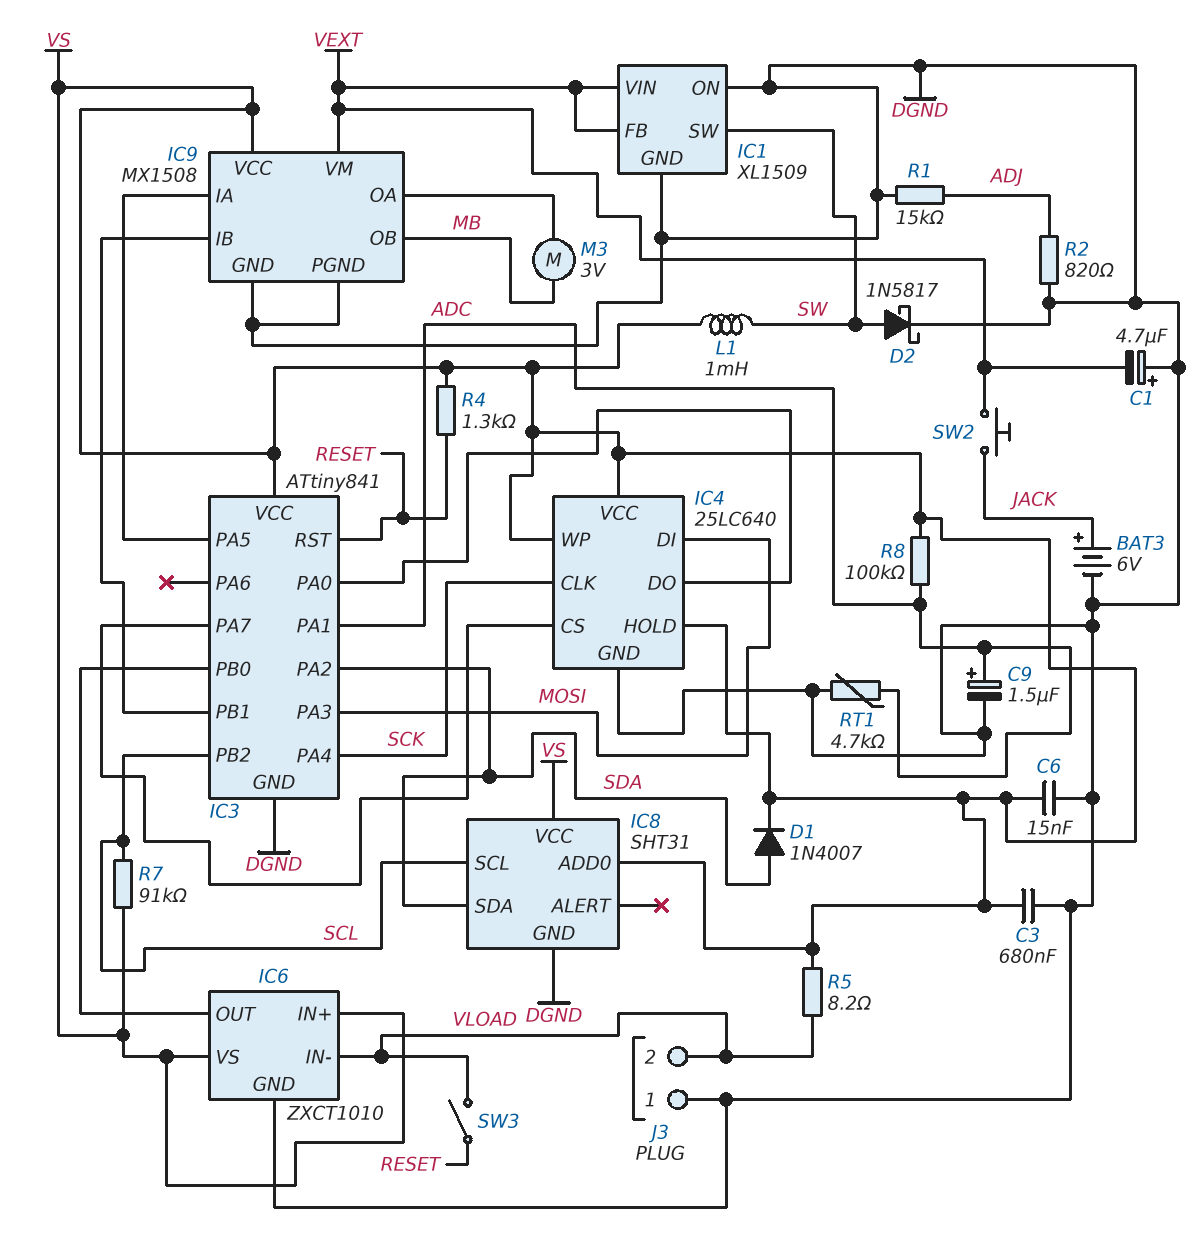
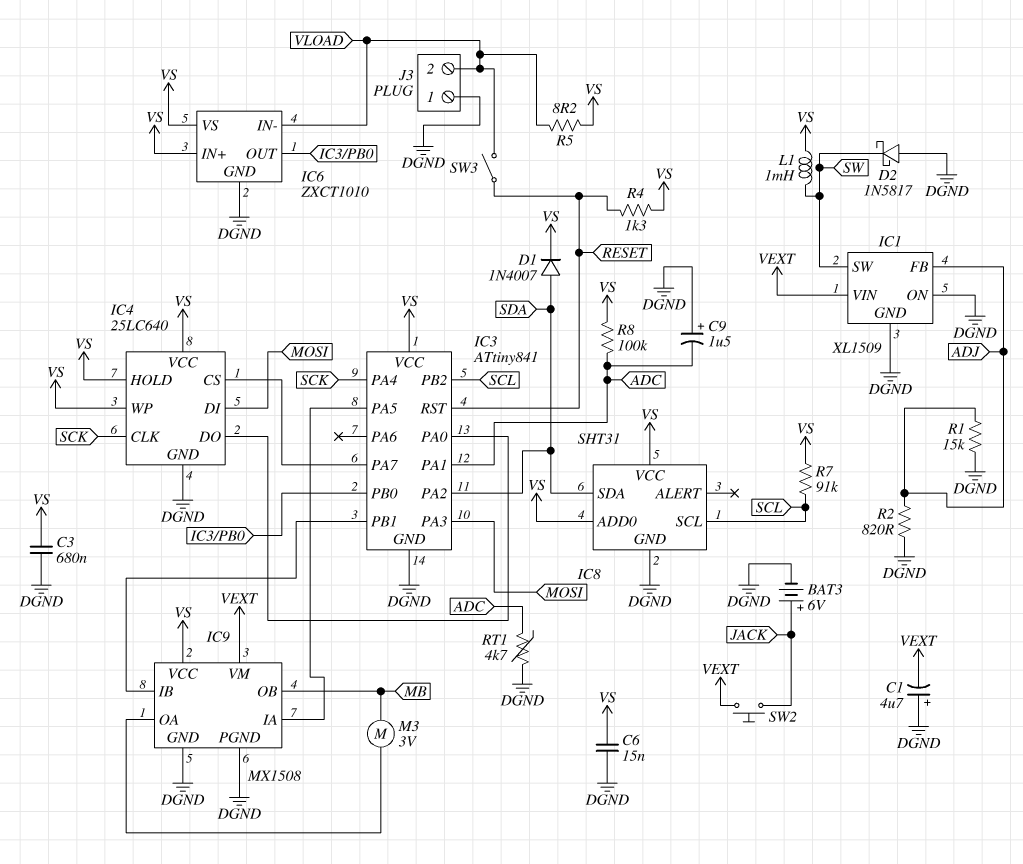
C9: 1.5uF (plus ADC, minus DGND) -> 1.5uF (plus DGND, minus ADC)
D2: schottky 1N5817 (A SW, K DGND) -> schottky 1N5817 (A DGND, K SW)
IC1 pin FB: VEXT -> ADJ

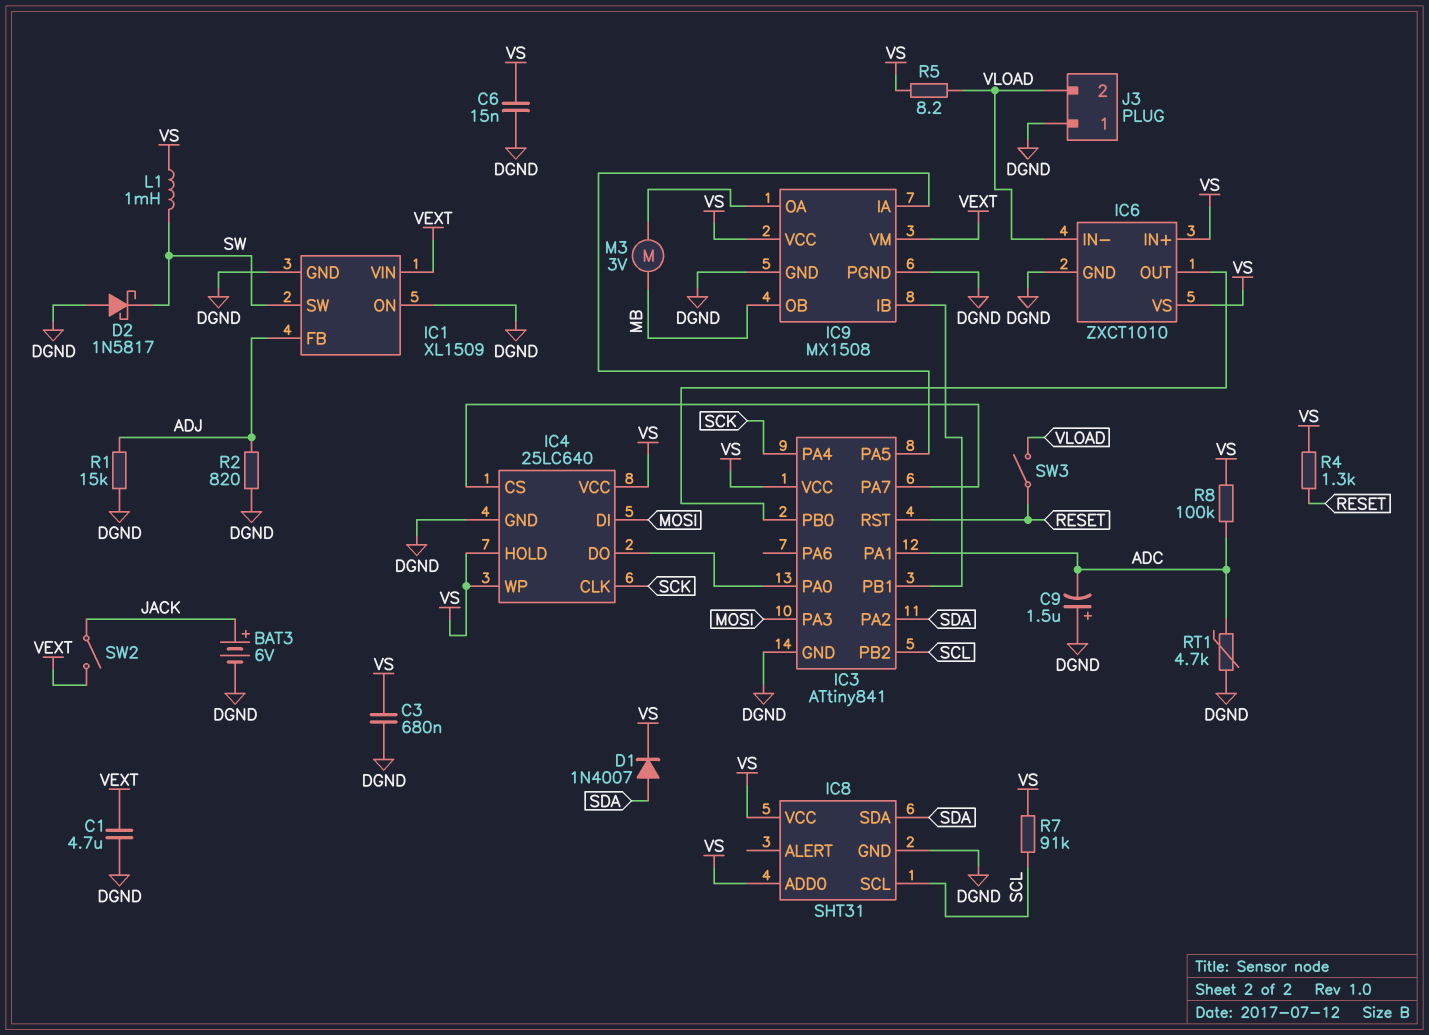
C1: 4.7uF (plus DGND, minus VEXT) -> 4.7uF (DGND, VEXT)
SW2: button (JACK, VEXT) -> switch (JACK, VEXT)

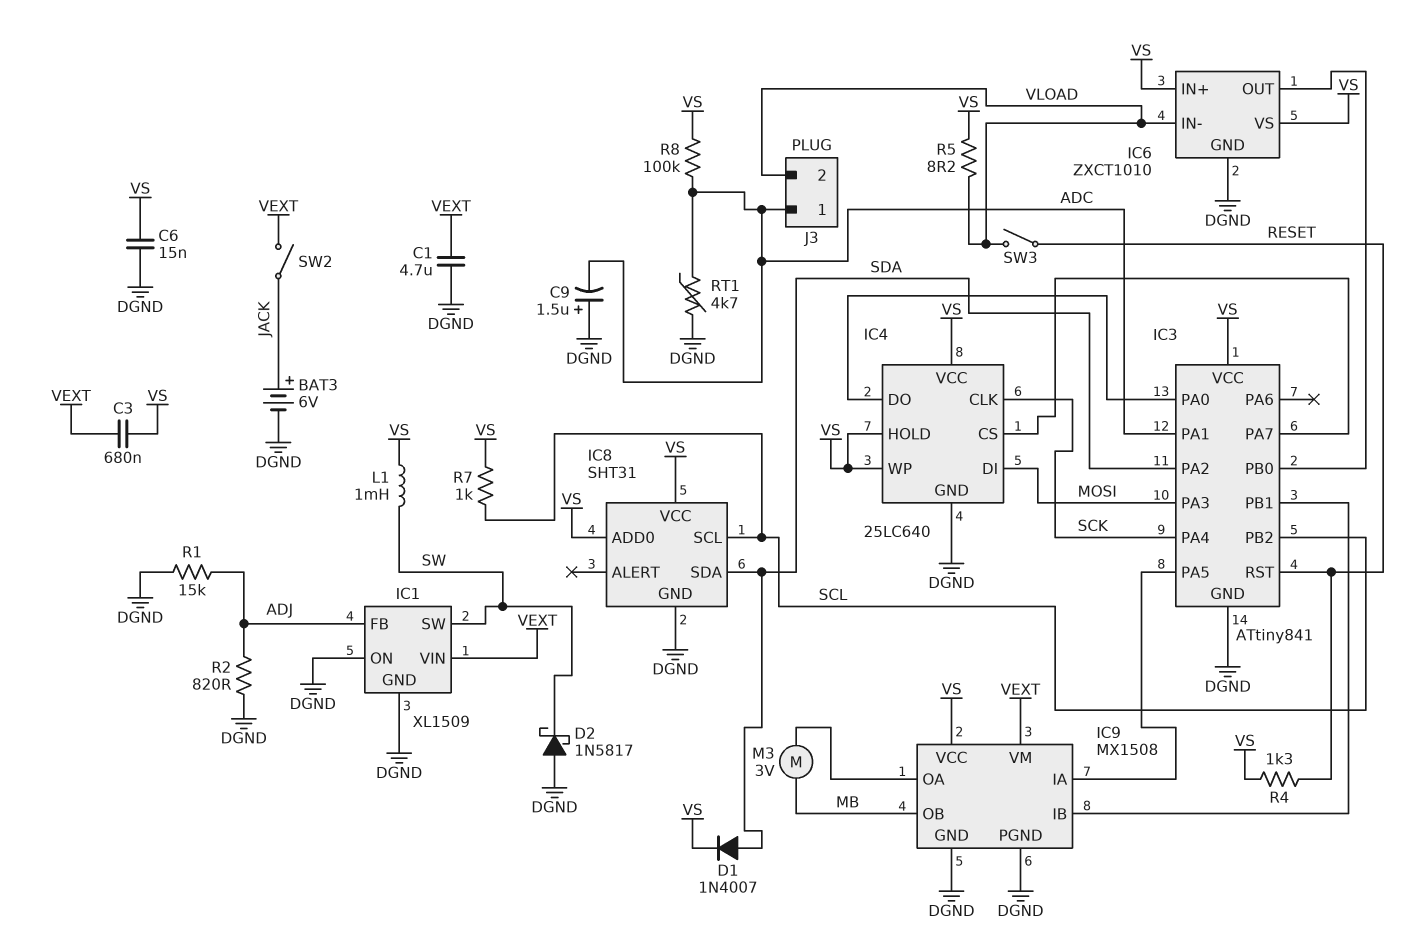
C3: 680nF (DGND, VS) -> 680nF (VEXT, VS)
J3 pin 1: DGND -> ADC
R7: 91k (SCL, VS) -> 1k (SCL, VS)

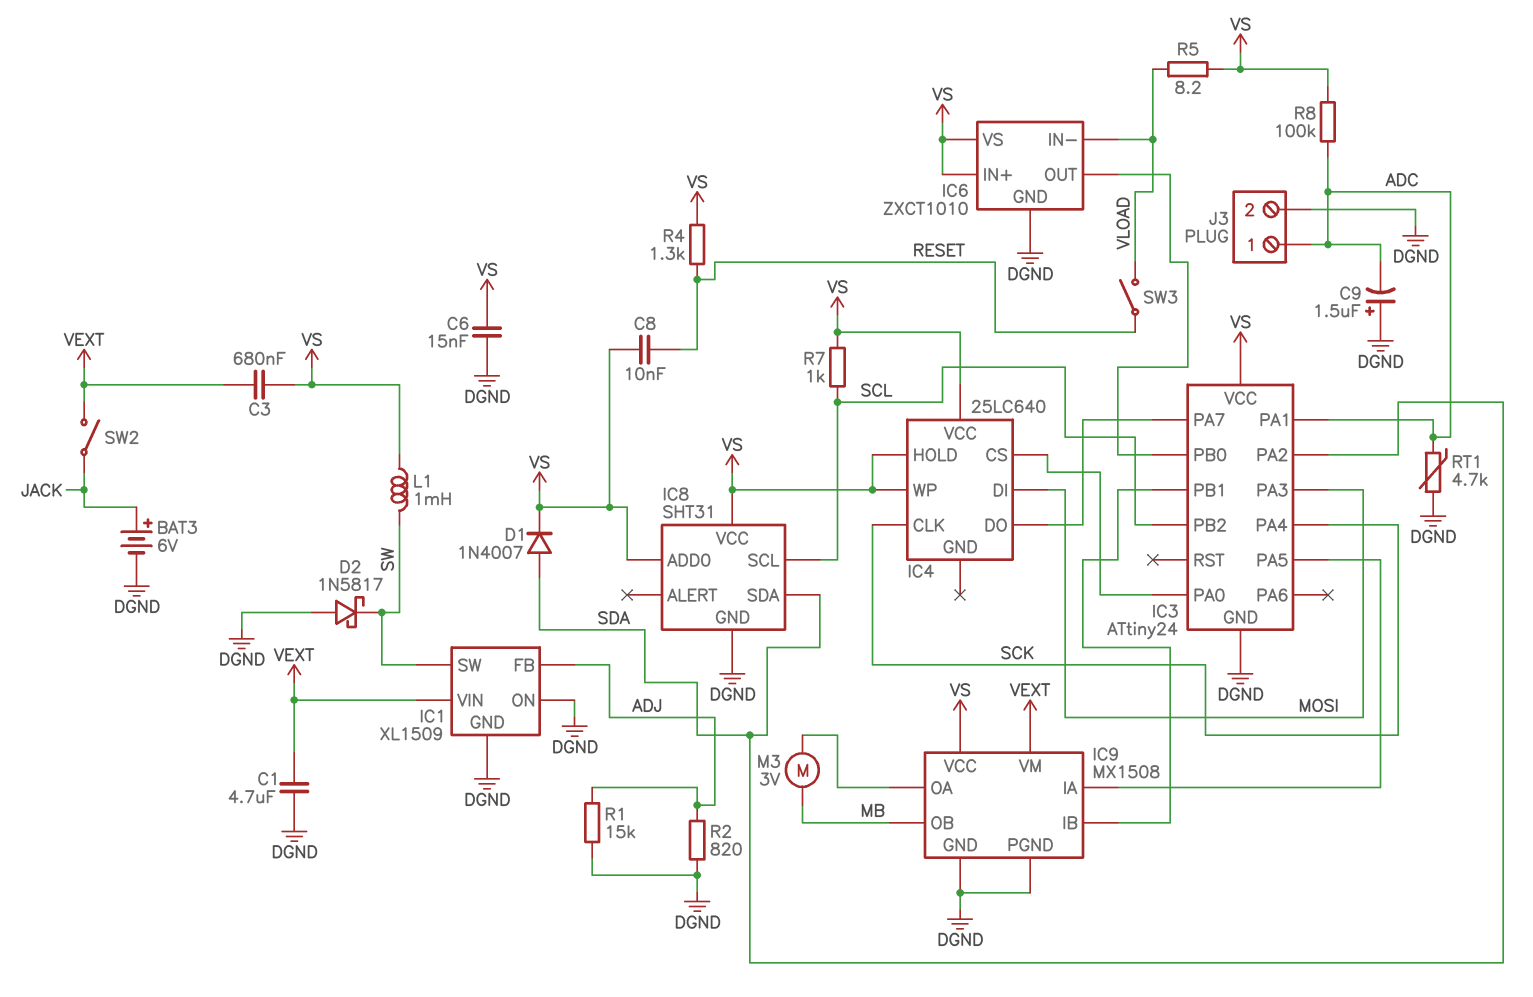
C8: none -> 10nF (RESET, VS)
IC3: ATtiny841 -> ATtiny24
IC3 pin RST: RESET -> none
IC4 pin CS: IC3/PA7 -> IC3/PA0
IC4 pin DO: IC3/PA0 -> IC3/PA7
IC4 pin GND: DGND -> none
J3 pin 2: VLOAD -> DGND

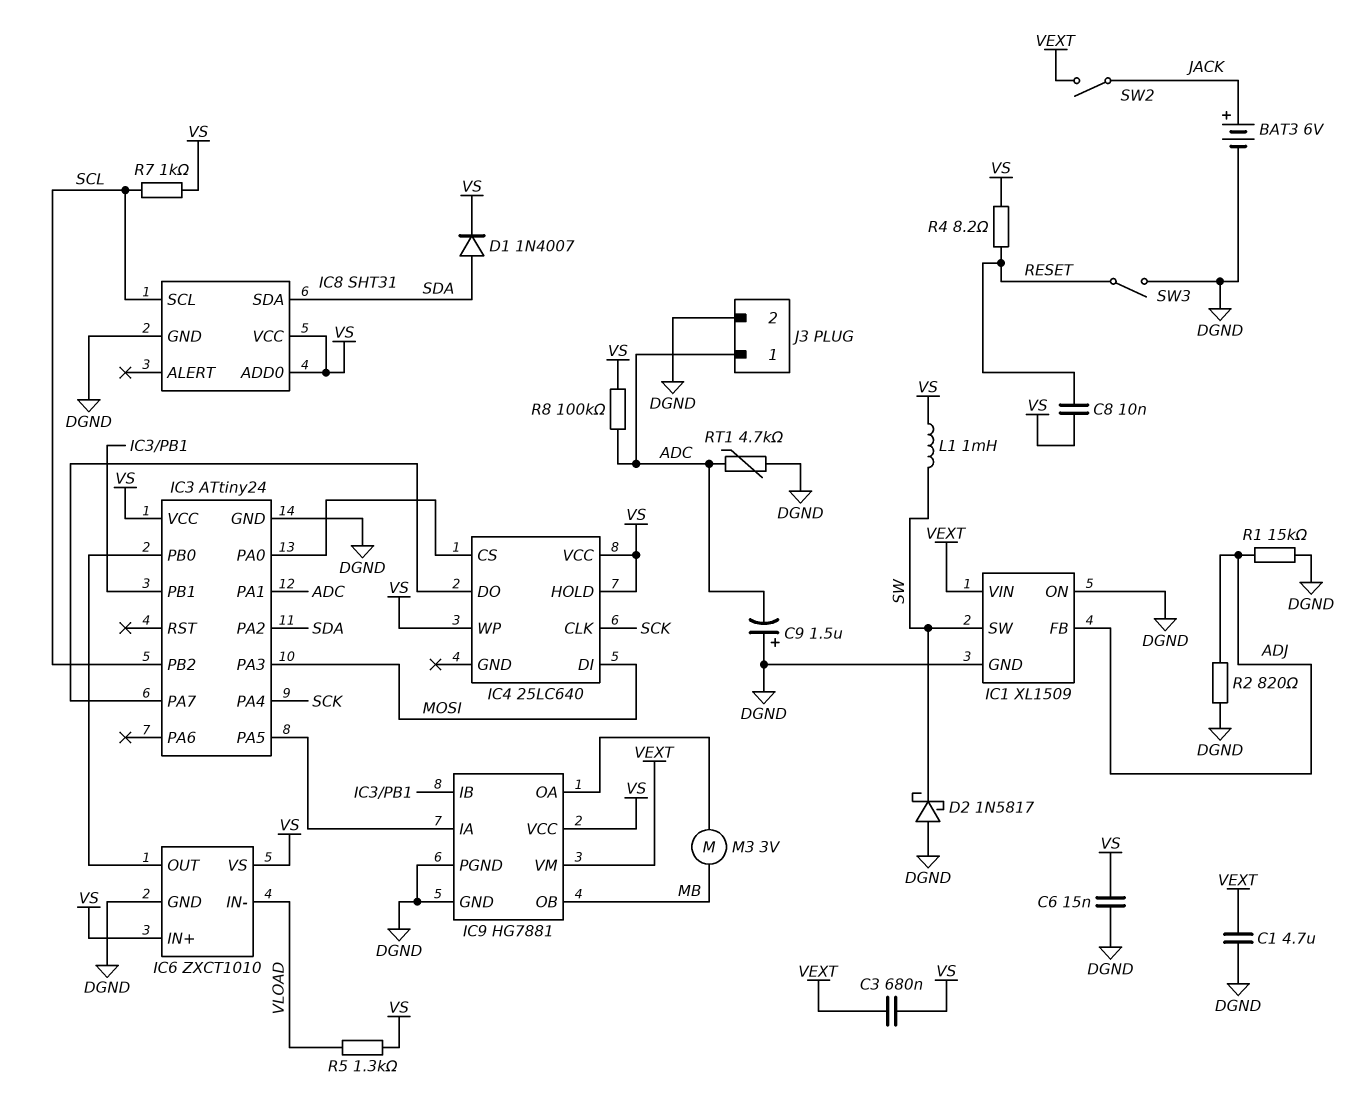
IC9: MX1508 -> HG7881
R4: 1.3k (RESET, VS) -> 8.2 (RESET, VS)
R5: 8.2 (VLOAD, VS) -> 1.3k (VLOAD, VS)
SW3: switch (RESET, VLOAD) -> switch (DGND, RESET)

